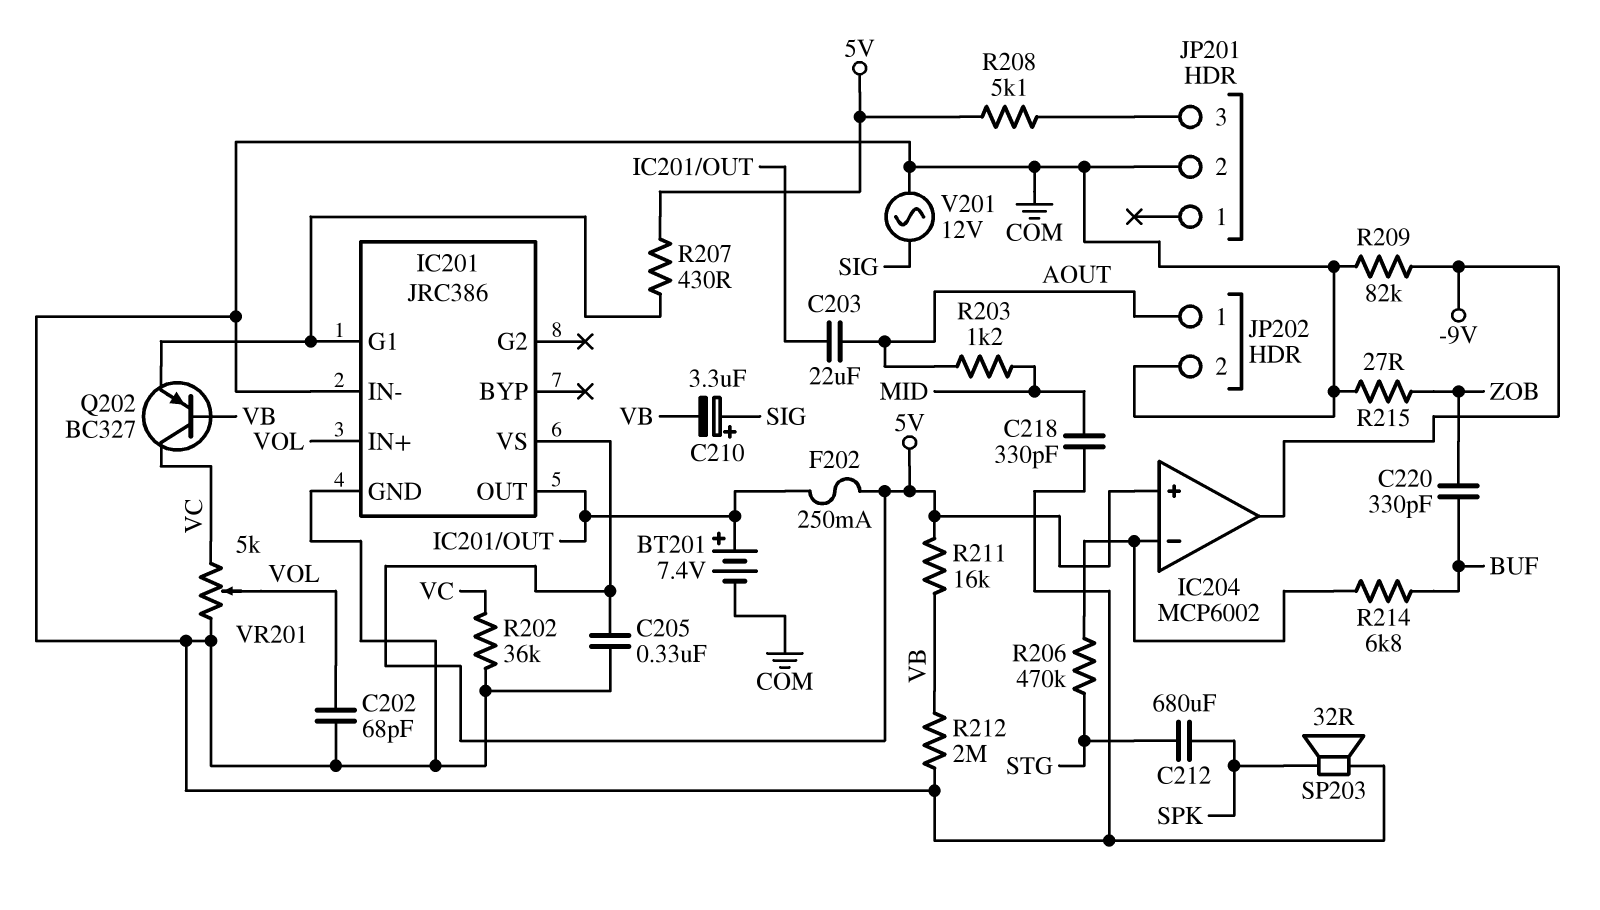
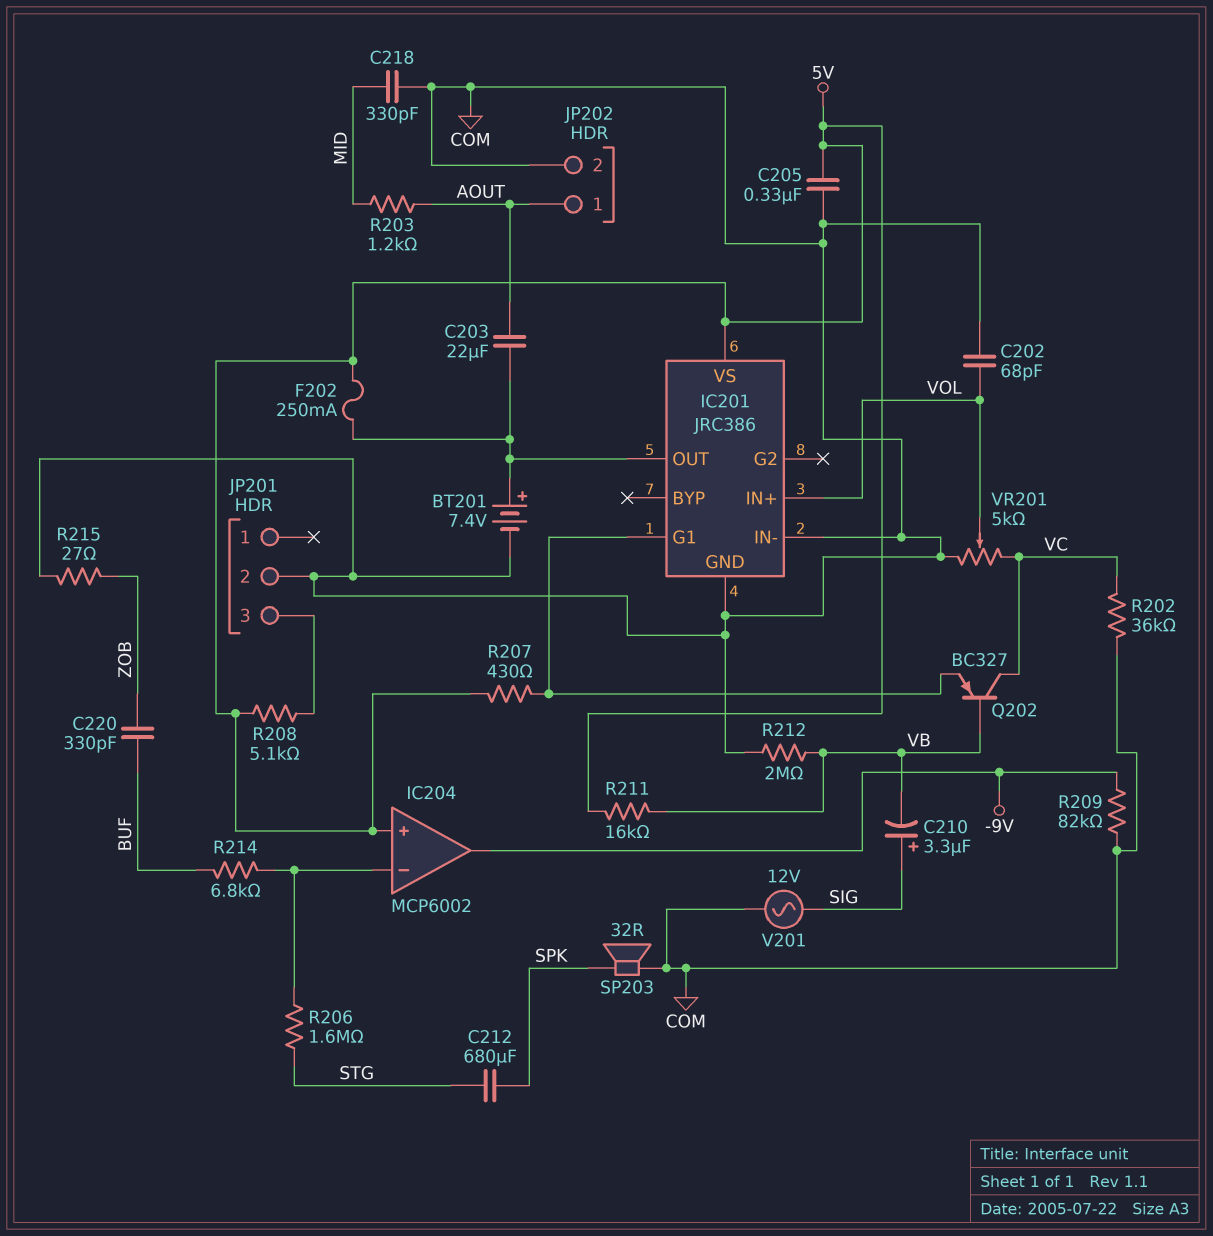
R206: 470k (IC204/in-, STG) -> 1.6M (IC204/in-, STG)

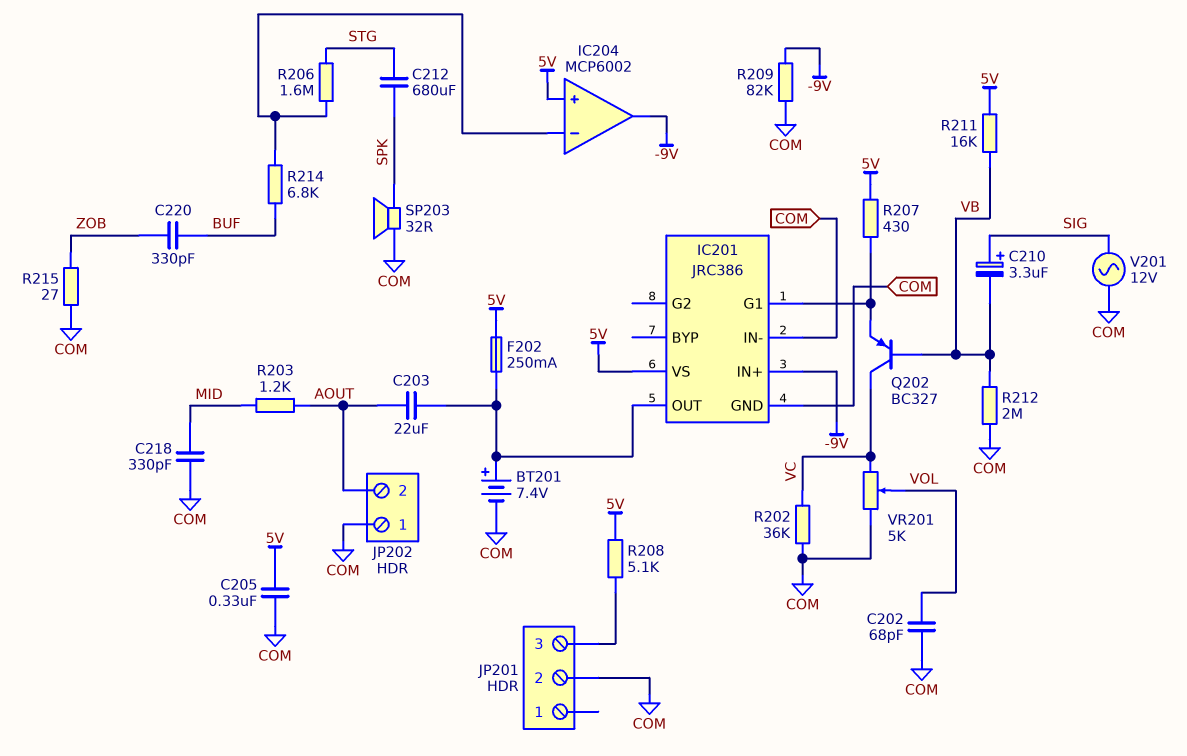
IC201 pin IN+: VOL -> -9V
JP202 pin 1: AOUT -> COM
JP202 pin 2: COM -> AOUT

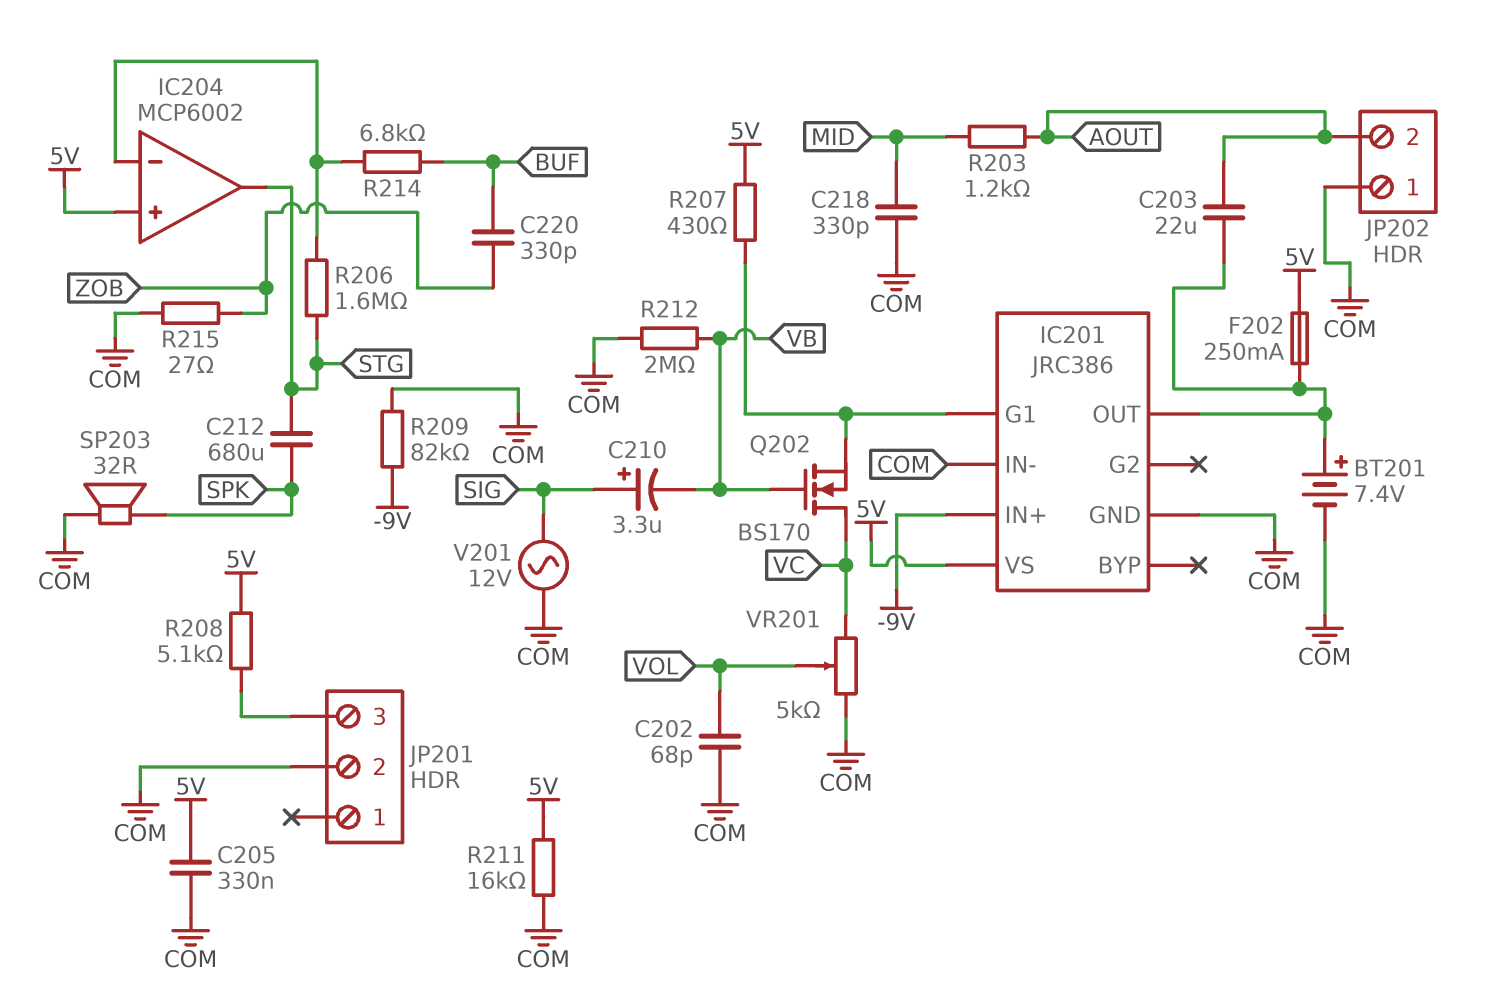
IC204 pin out: -9V -> STG
Q202: PNP BC327 (B VB, C VC, E IC201/G1) -> NMOS BS170 (G VB, D VC, S IC201/G1)
R202: 36k (COM, VC) -> none
R211: 16k (5V, VB) -> 16k (5V, COM)

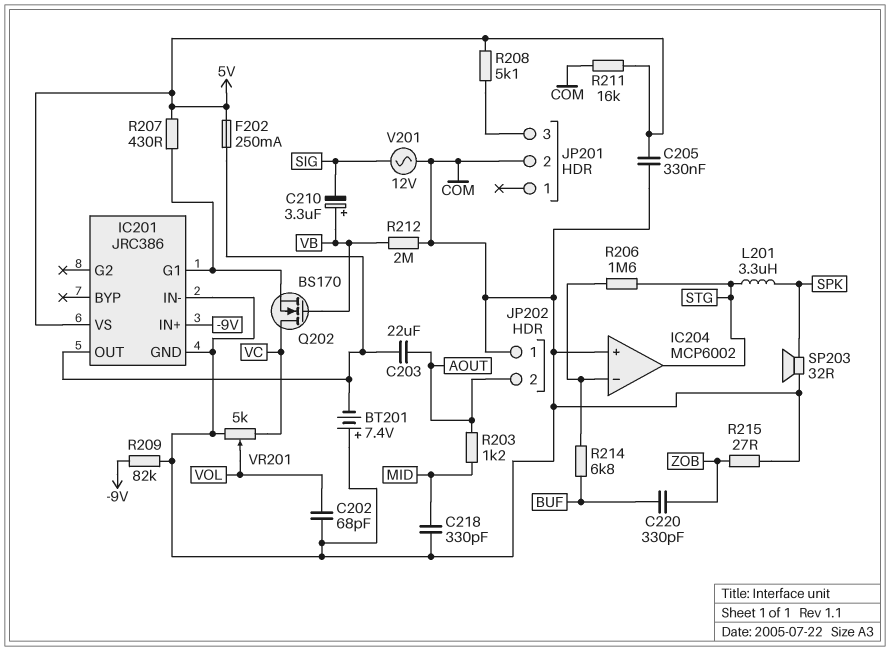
BT201: 7.4V (plus IC201/OUT, minus COM) -> 7.4V (plus COM, minus IC201/OUT)
C210: 3.3uF (plus SIG, minus VB) -> 3.3uF (plus VB, minus SIG)
C212: 680uF (SPK, STG) -> none
IC204 pin in+: 5V -> COM
L201: none -> 3.3uH (SPK, STG)

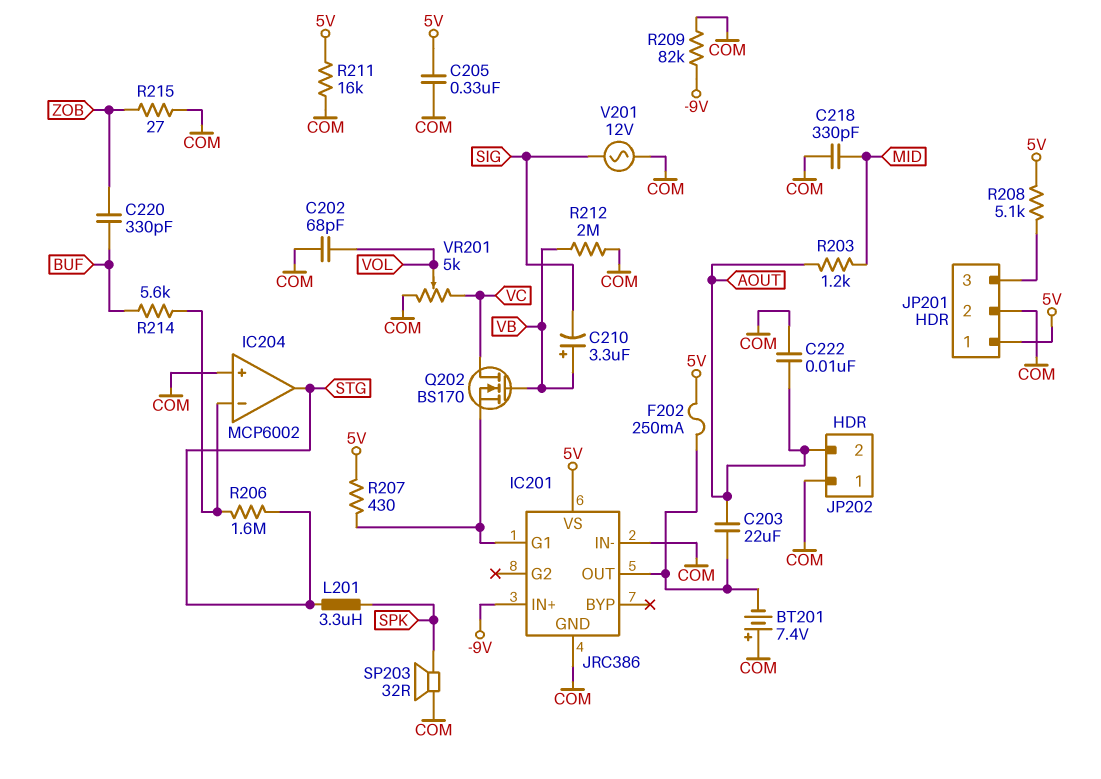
C222: none -> 10nF (AOUT, COM)
JP201 pin 1: none -> 5V
R214: 6.8k (BUF, IC204/in-) -> 5.6k (BUF, IC204/in-)

